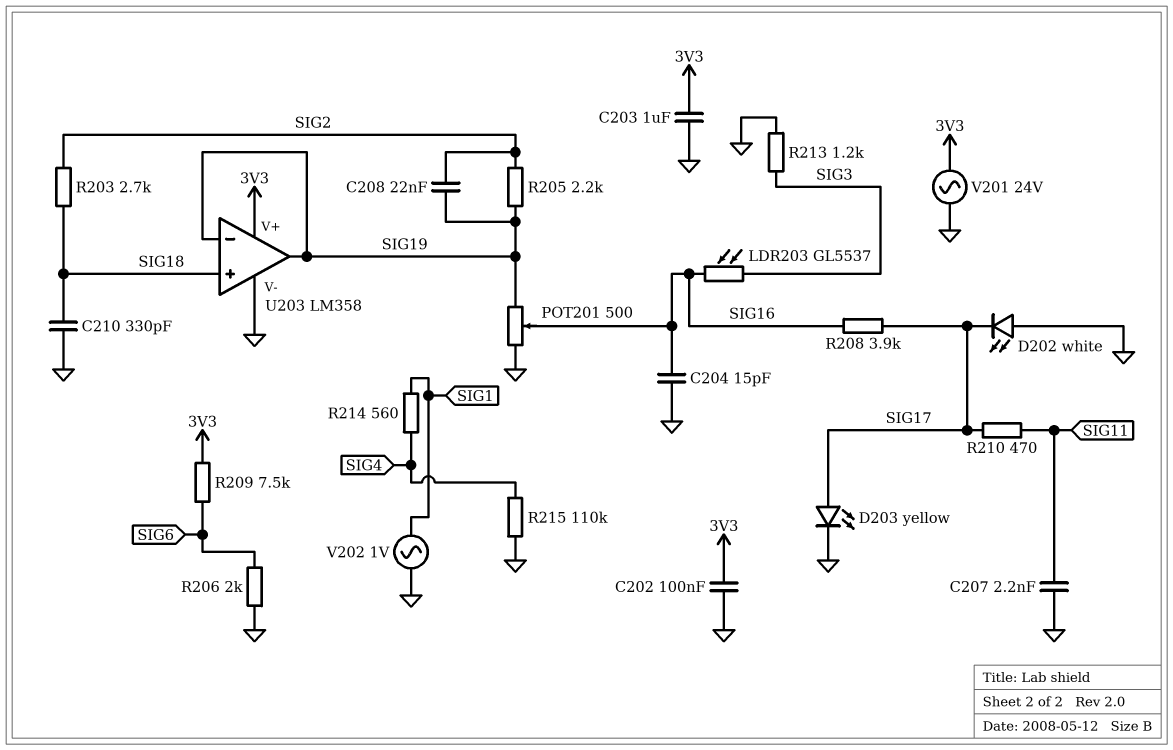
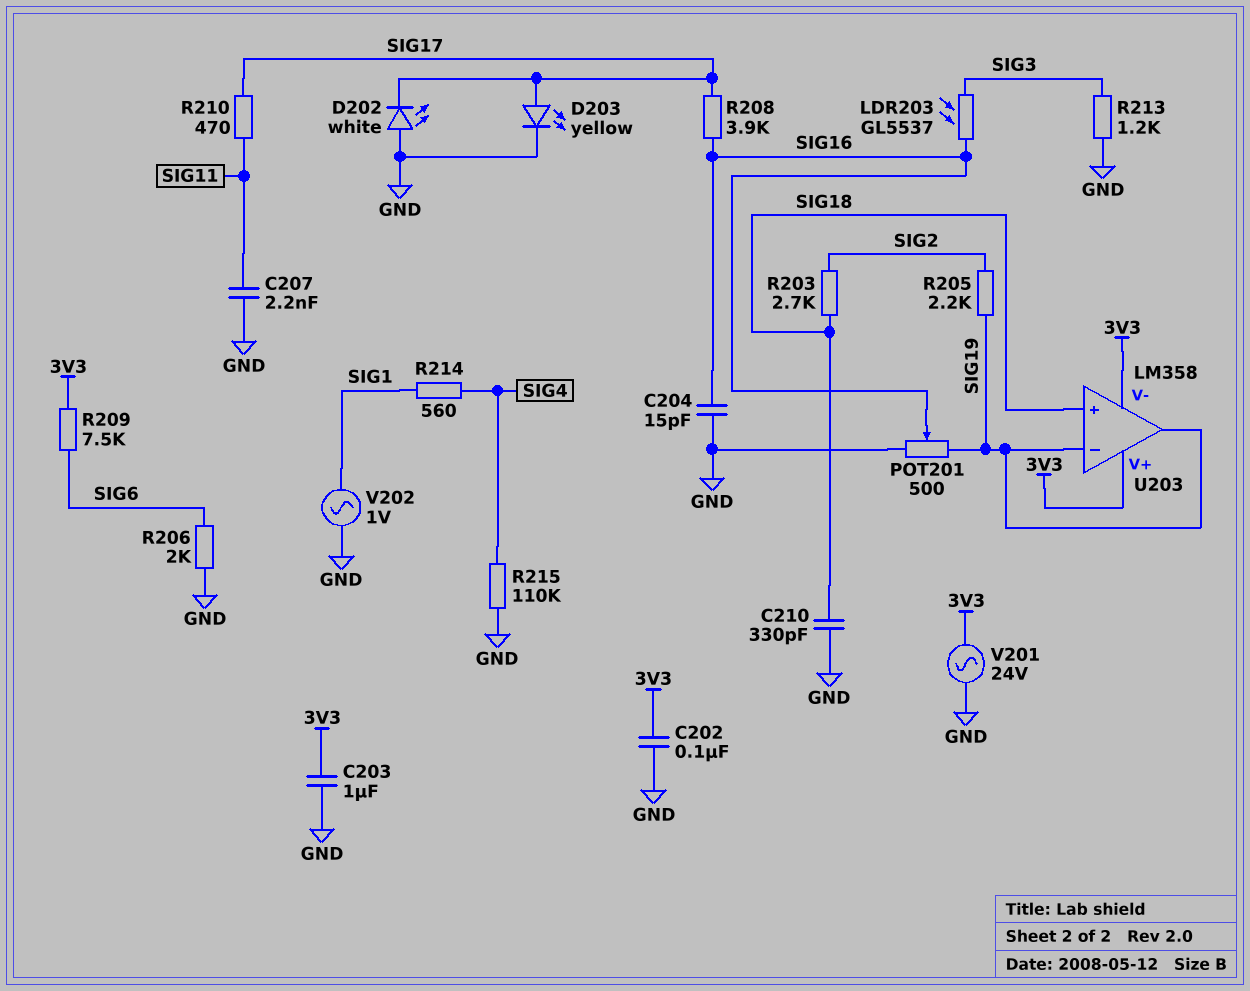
C208: 22nF (SIG2, SIG19) -> none
U203 pin V-: GND -> 3V3

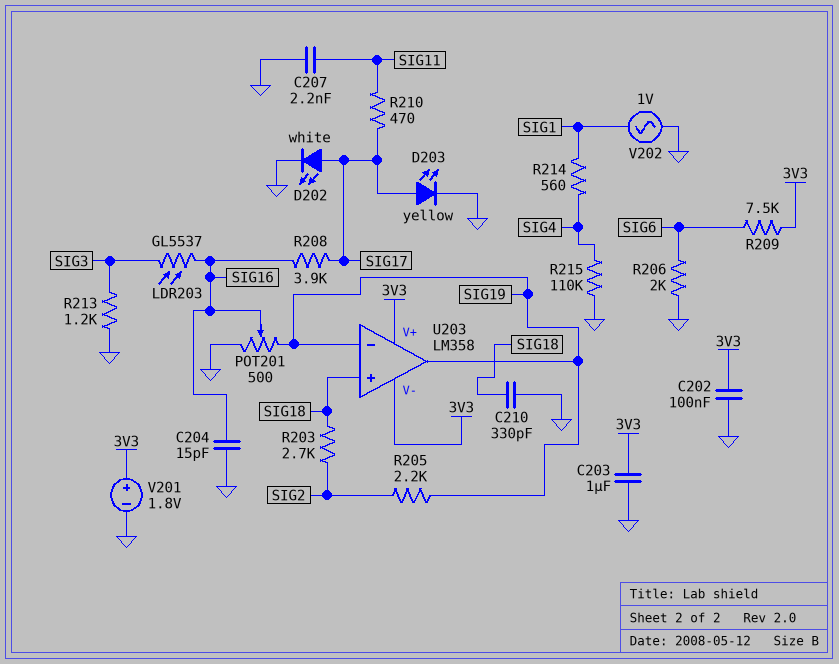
D202: LED white (A GND, K SIG17) -> LED white (A SIG17, K GND)
V201: AC 24V (3V3, GND) -> 1.8V (plus 3V3, minus GND)

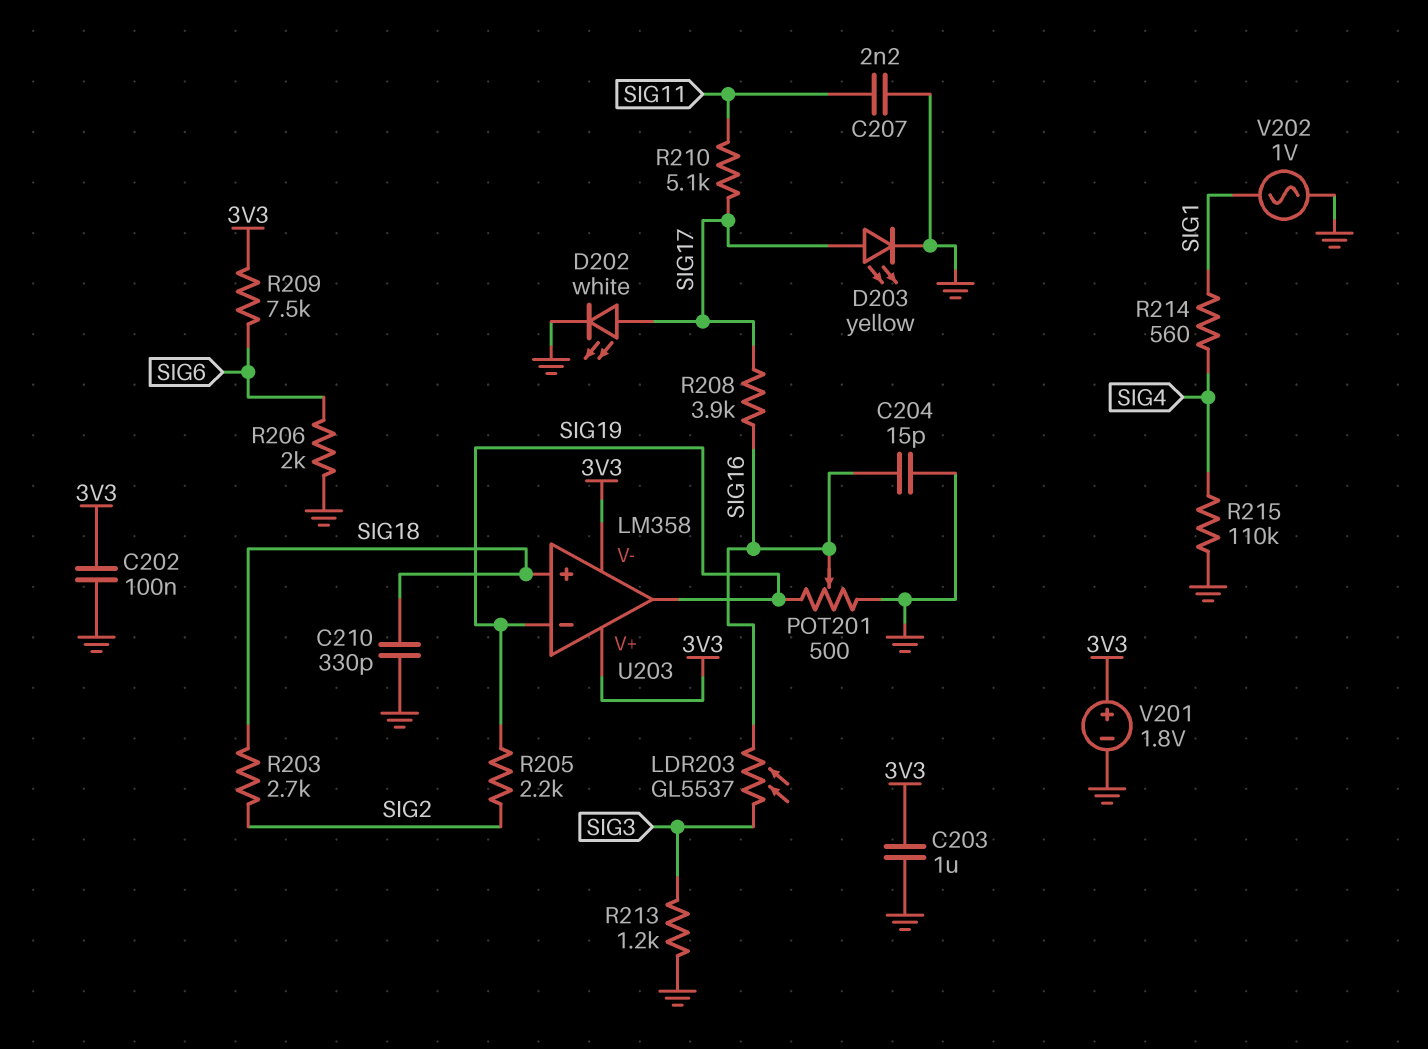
R210: 470 (SIG11, SIG17) -> 5.1k (SIG11, SIG17)

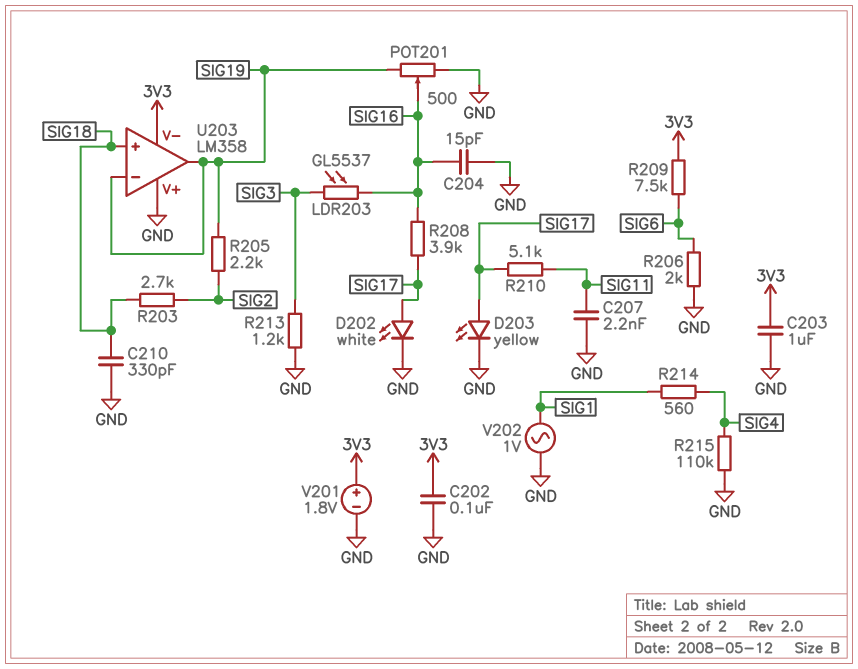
U203 pin V+: 3V3 -> GND

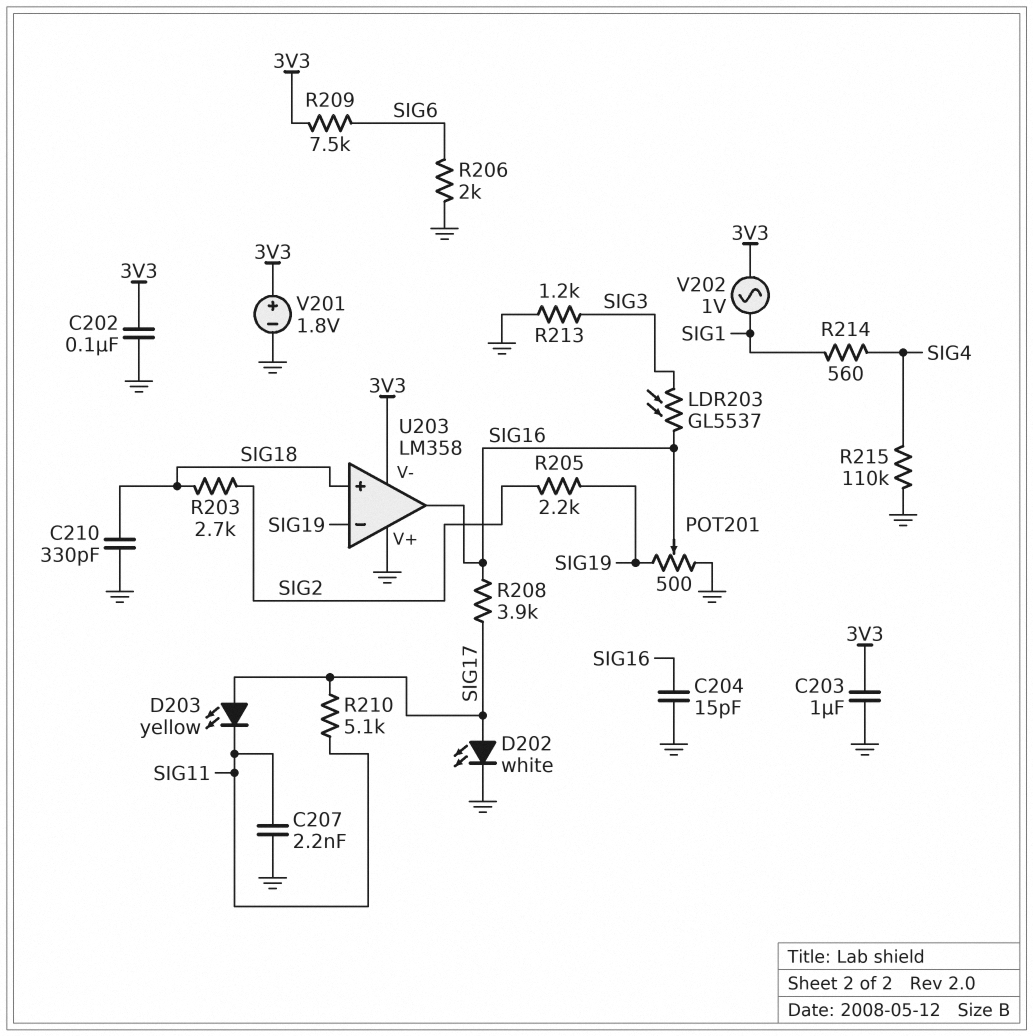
D203: LED yellow (A SIG17, K GND) -> LED yellow (A SIG17, K SIG11)
U203 pin out: SIG19 -> SIG16
V202: AC 1V (GND, SIG1) -> AC 1V (3V3, SIG1)

